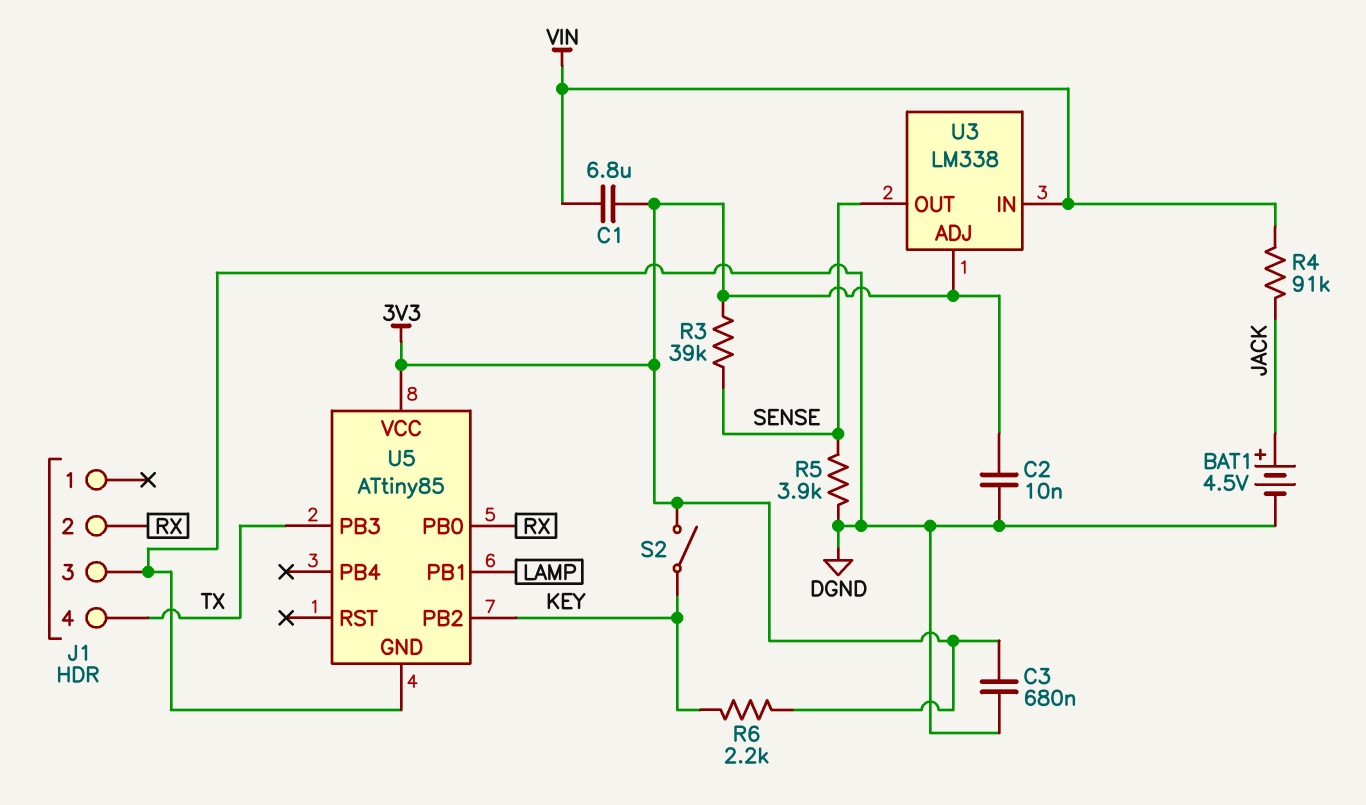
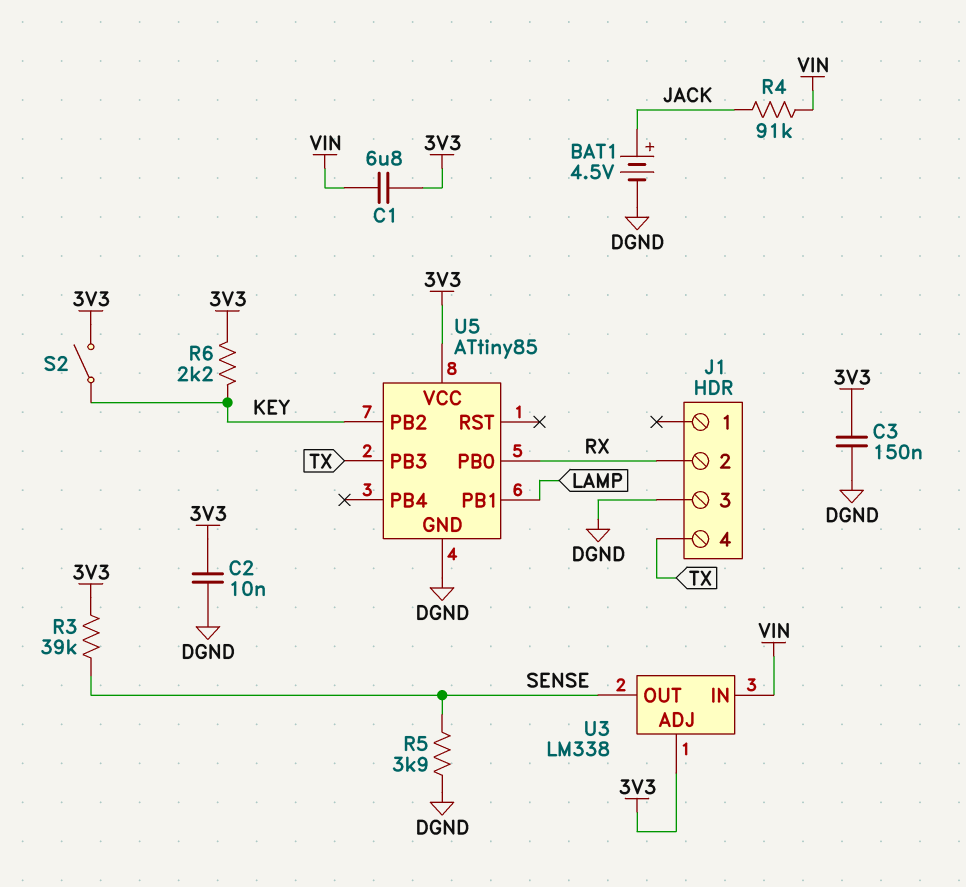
C3: 680nF (3V3, DGND) -> 150nF (3V3, DGND)

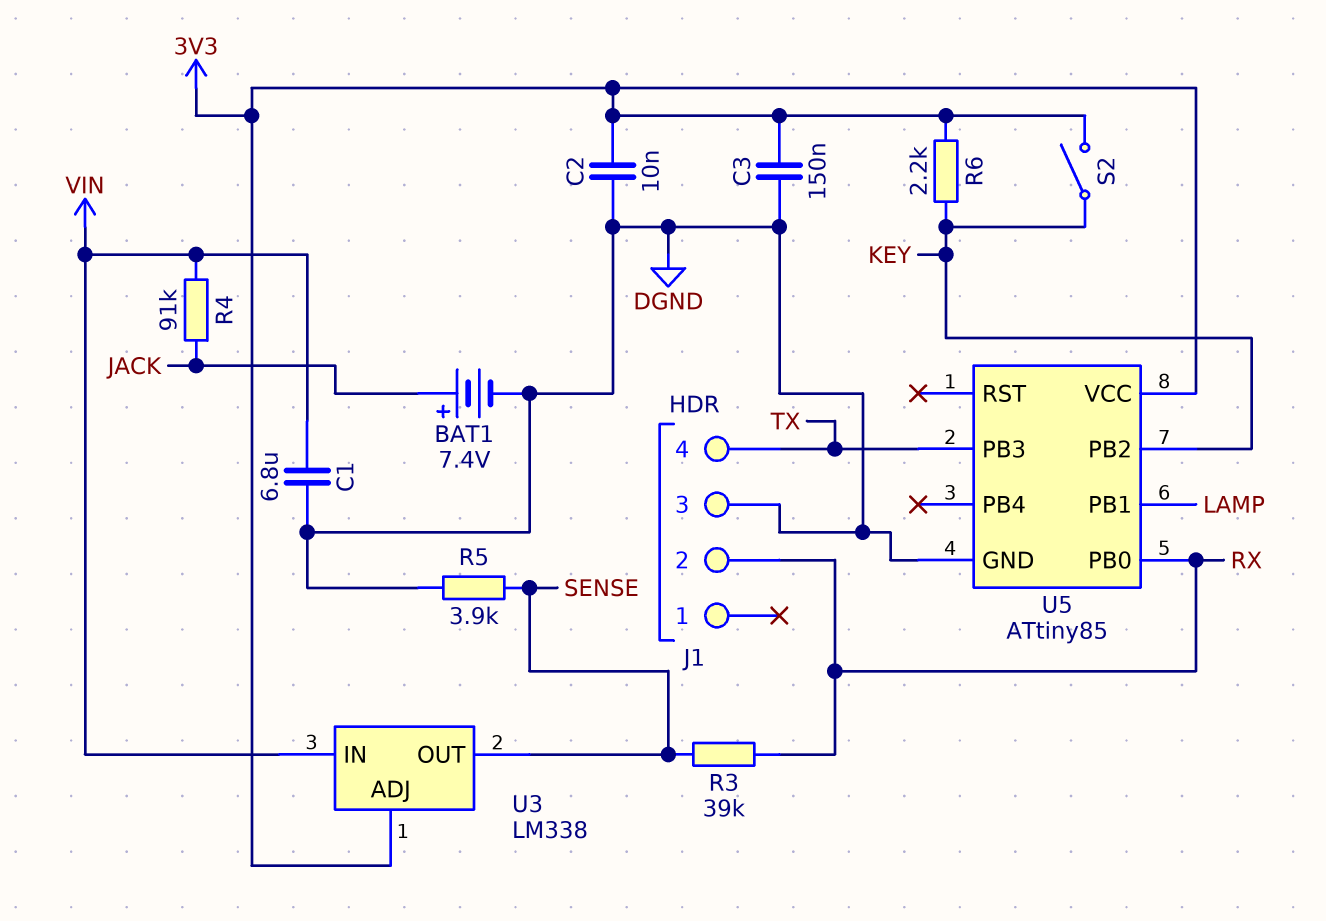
BAT1: 4.5V (plus JACK, minus DGND) -> 7.4V (plus JACK, minus DGND)
C1: 6.8uF (3V3, VIN) -> 6.8uF (DGND, VIN)
R3: 39k (3V3, SENSE) -> 39k (RX, SENSE)

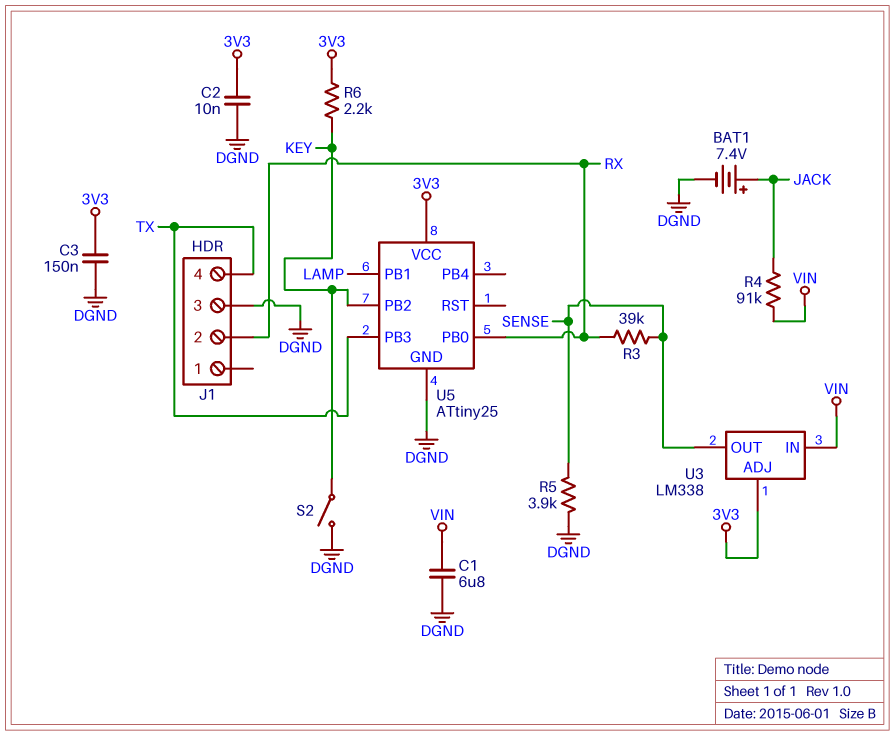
S2: switch (3V3, KEY) -> switch (DGND, KEY)
U5: ATtiny85 -> ATtiny25

